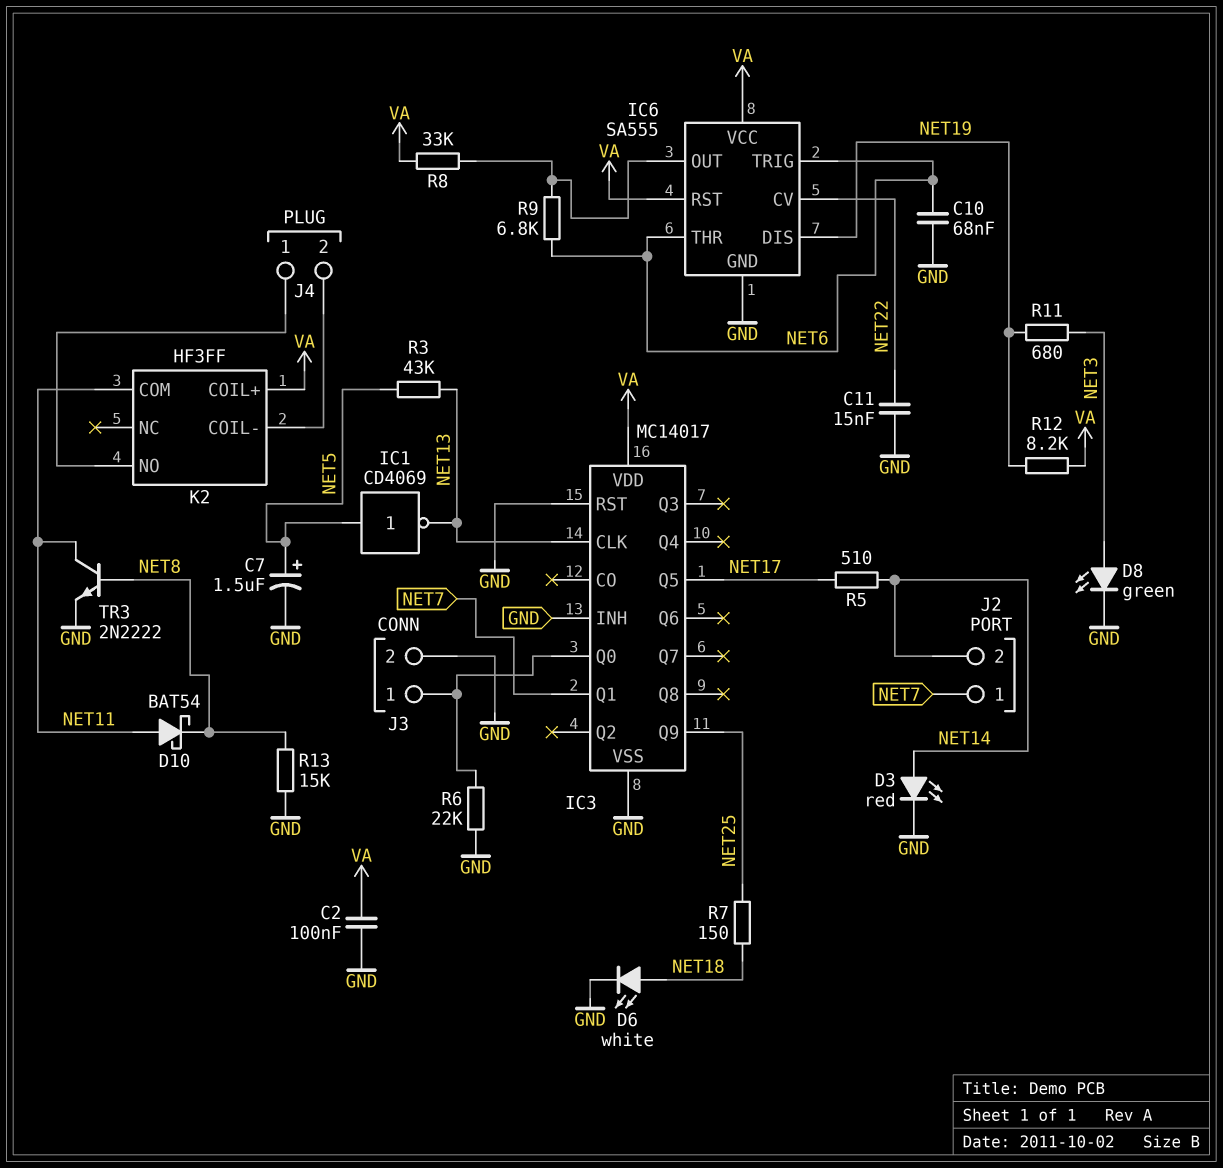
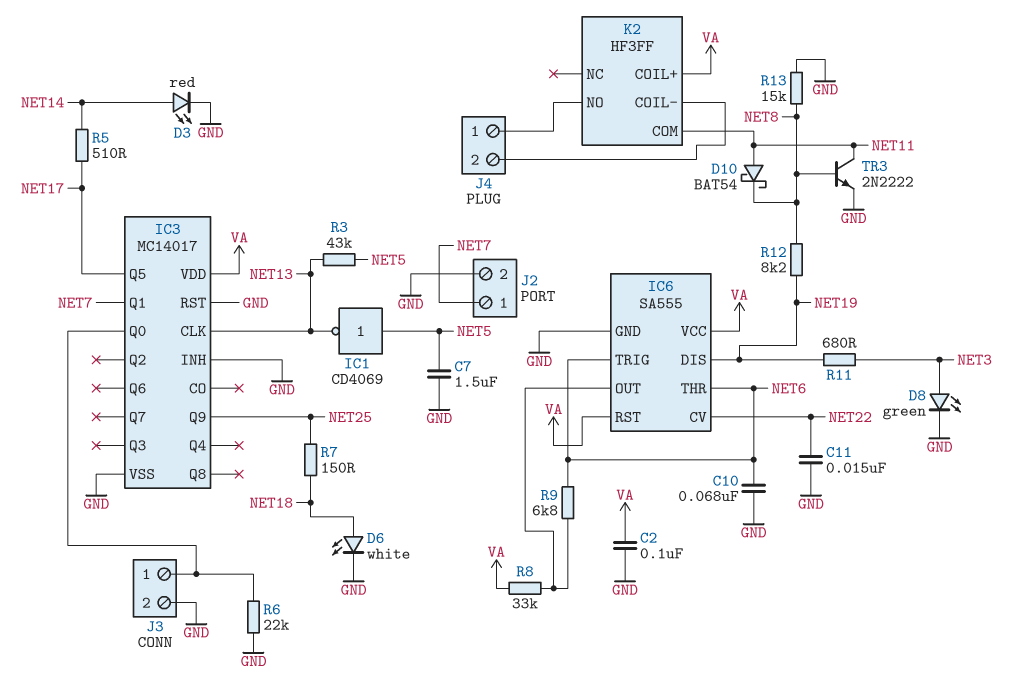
C7: 1.5uF (plus NET5, minus GND) -> 1.5uF (GND, NET5)
J2 pin 2: NET14 -> GND
R12: 8.2k (NET19, VA) -> 8.2k (NET8, NET19)

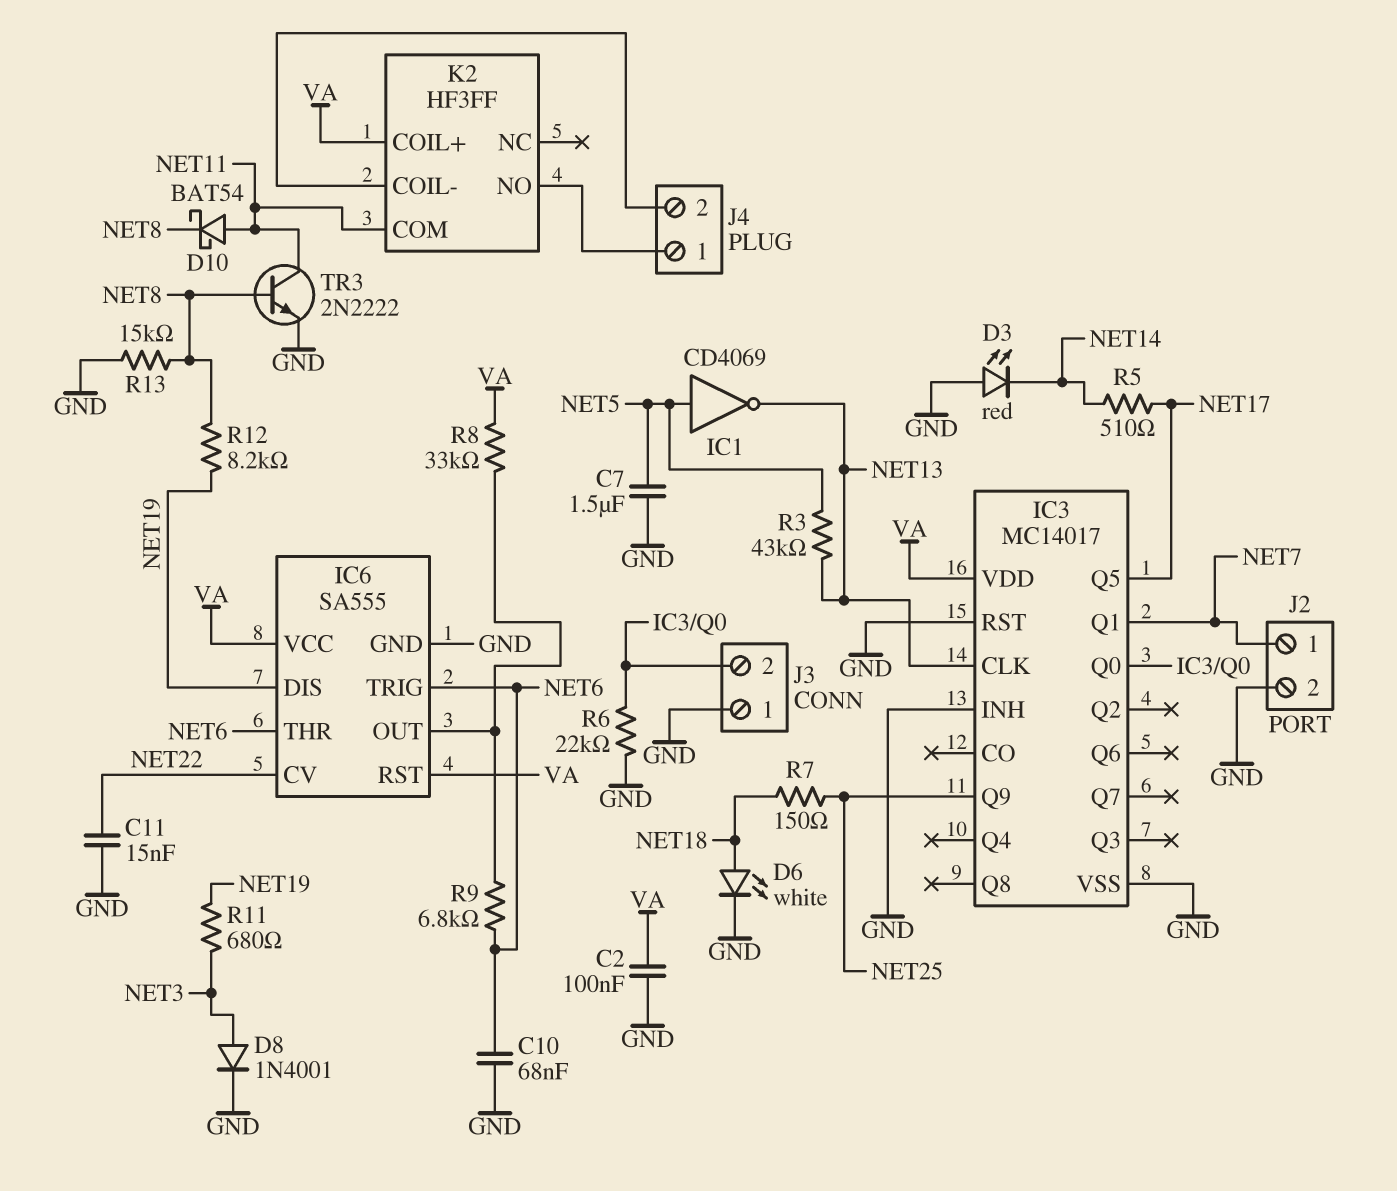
D3: LED red (A NET14, K GND) -> LED red (A GND, K NET14)
D8: LED green (A NET3, K GND) -> diode 1N4001 (A NET3, K GND)
J3 pin 1: IC3/Q0 -> GND
J3 pin 2: GND -> IC3/Q0

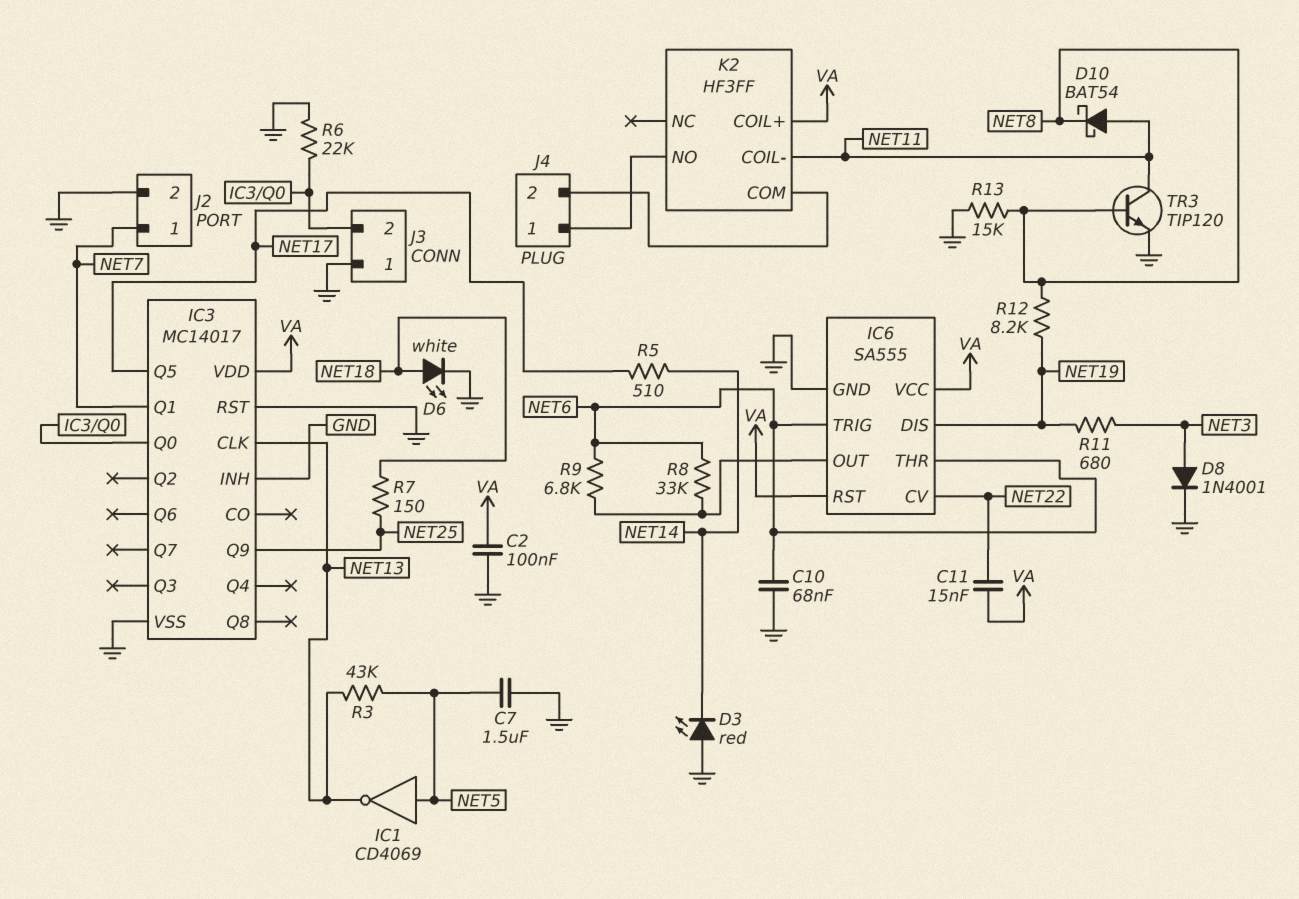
C11: 15nF (GND, NET22) -> 15nF (NET22, VA)
K2 pin COIL-: J4/2 -> NET11
K2 pin COM: NET11 -> J4/2
R8: 33k (IC6/OUT, VA) -> 33k (IC6/OUT, NET6)
TR3: NPN 2N2222 (B NET8, C NET11, E GND) -> NPN TIP120 (B NET8, C NET11, E GND)

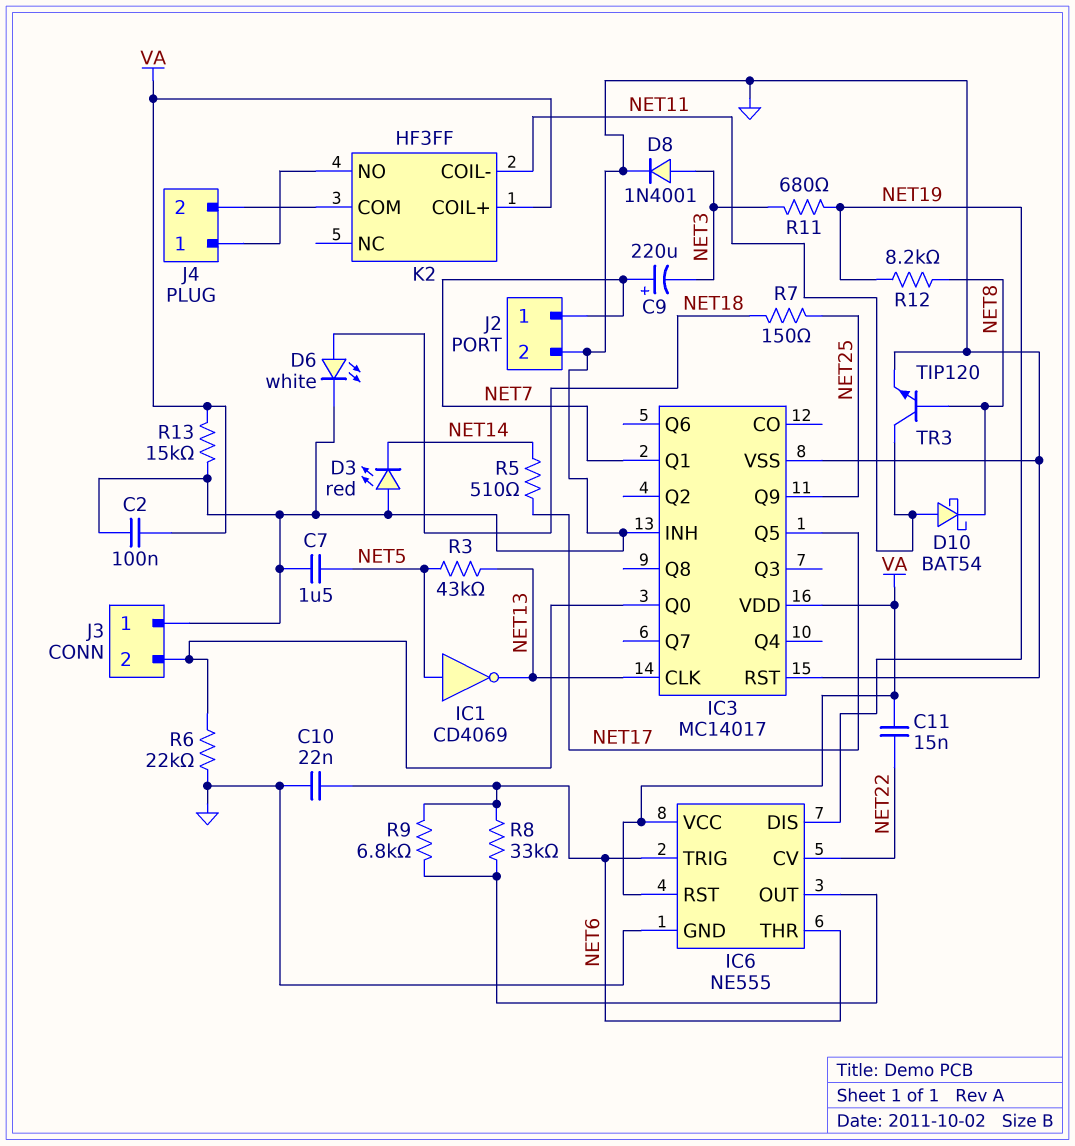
C9: none -> 220uF (plus NET7, minus NET3)
C10: 68nF (GND, NET6) -> 22nF (GND, NET6)
IC6: SA555 -> NE555
R13: 15k (GND, NET8) -> 15k (GND, VA)

